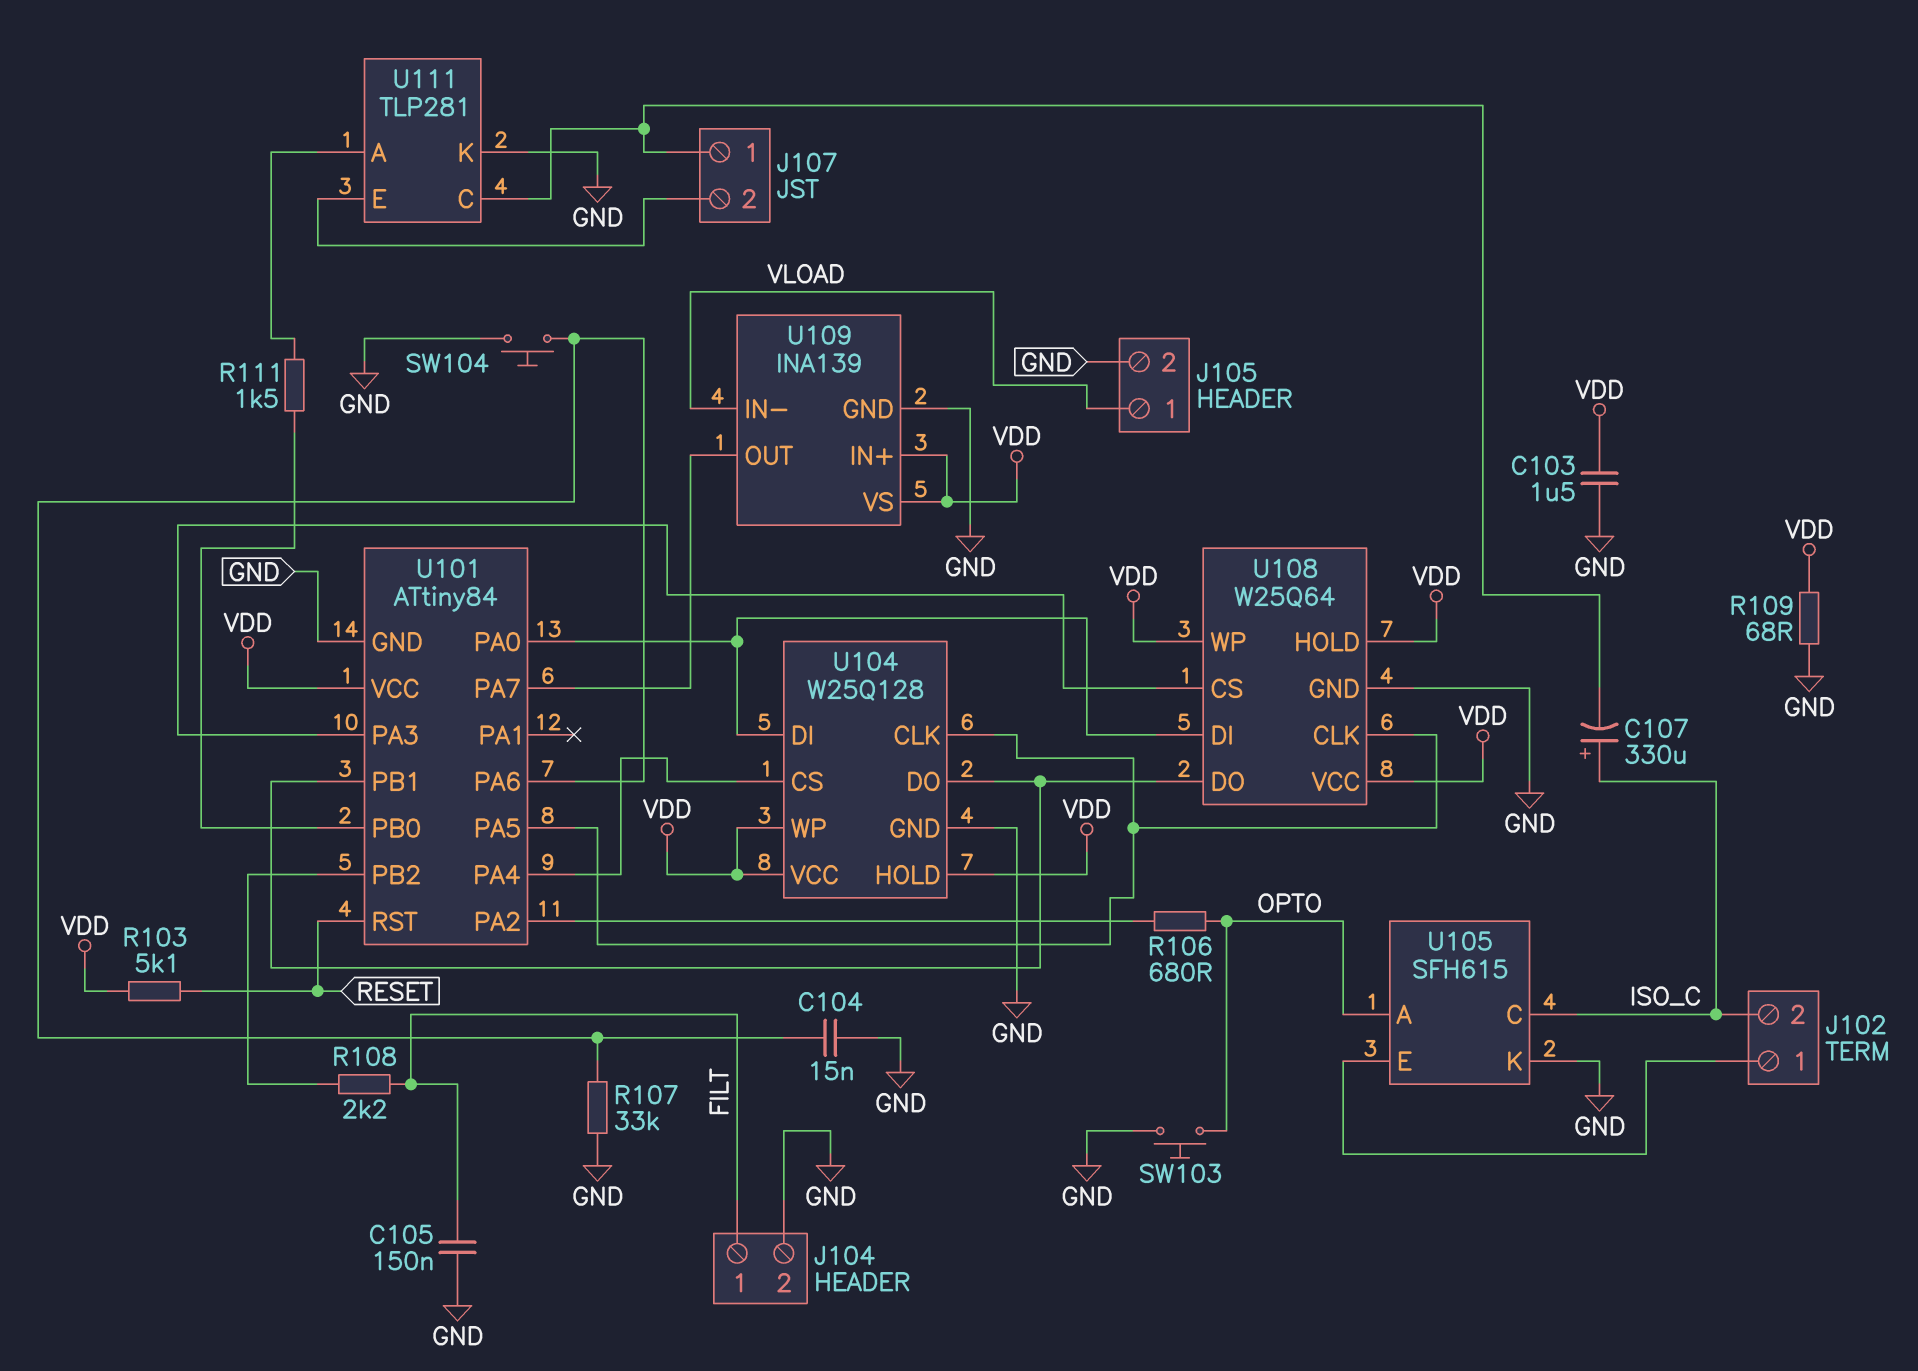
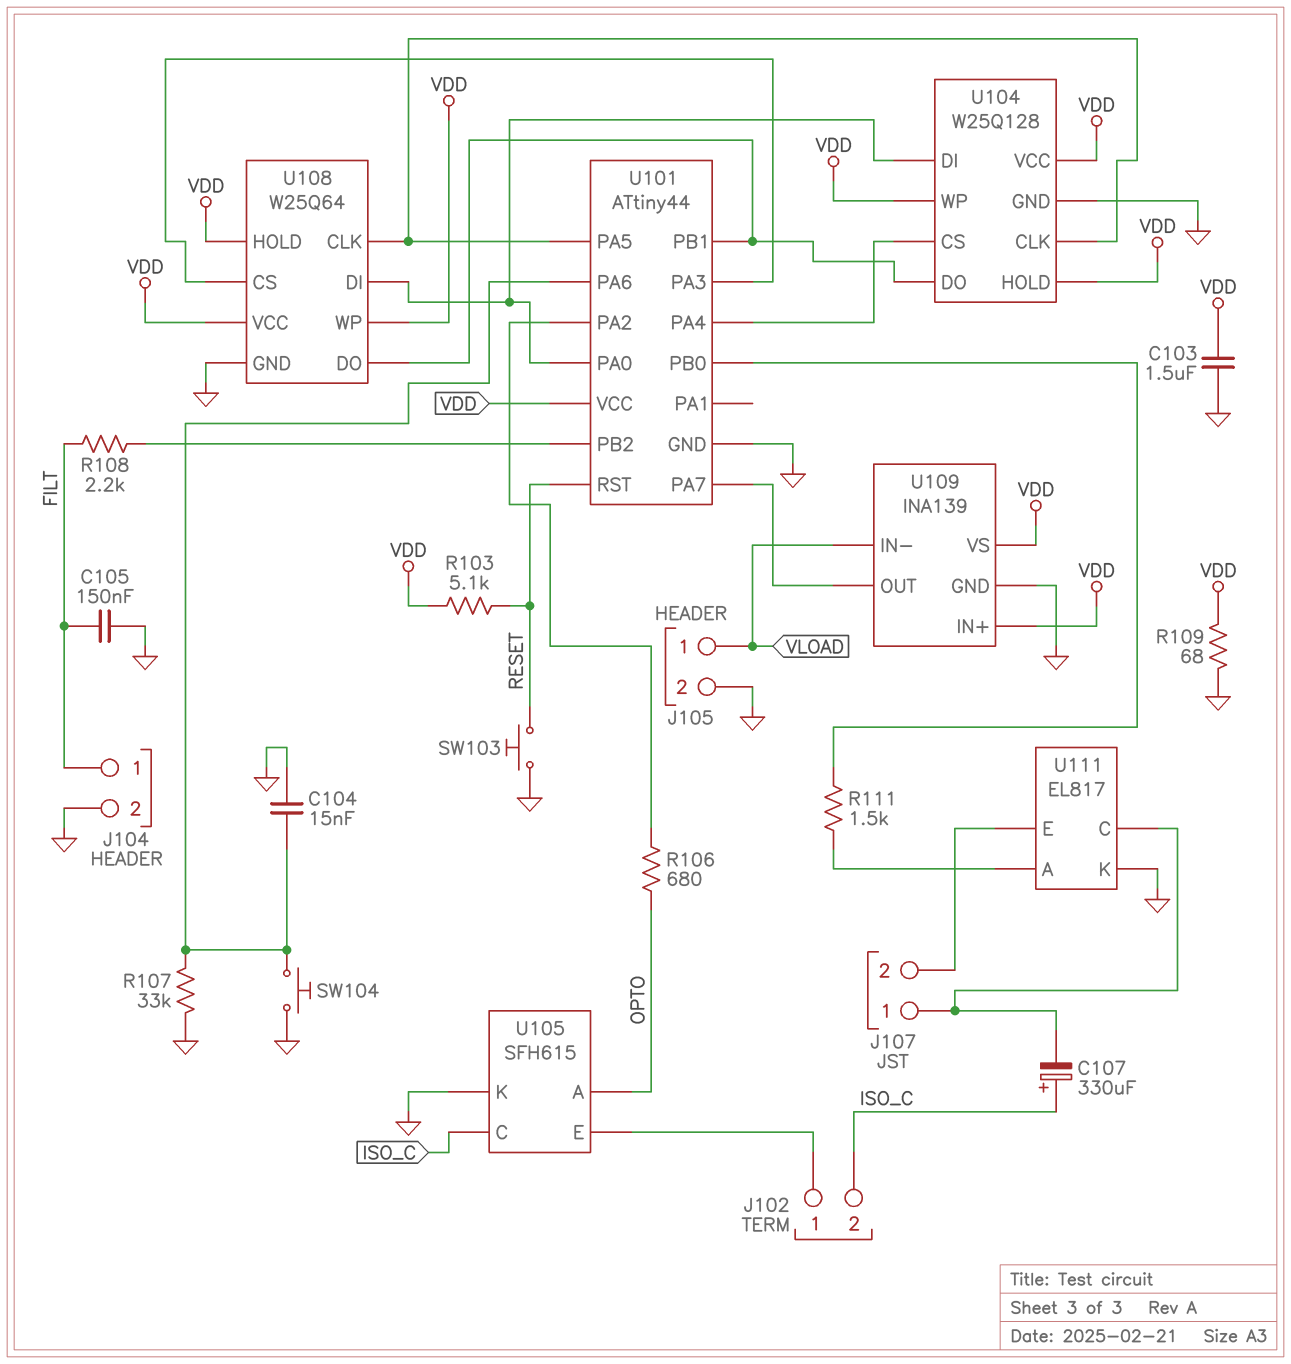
SW103: button (GND, OPTO) -> button (GND, RESET)
U101: ATtiny84 -> ATtiny44
U111: TLP281 -> EL817

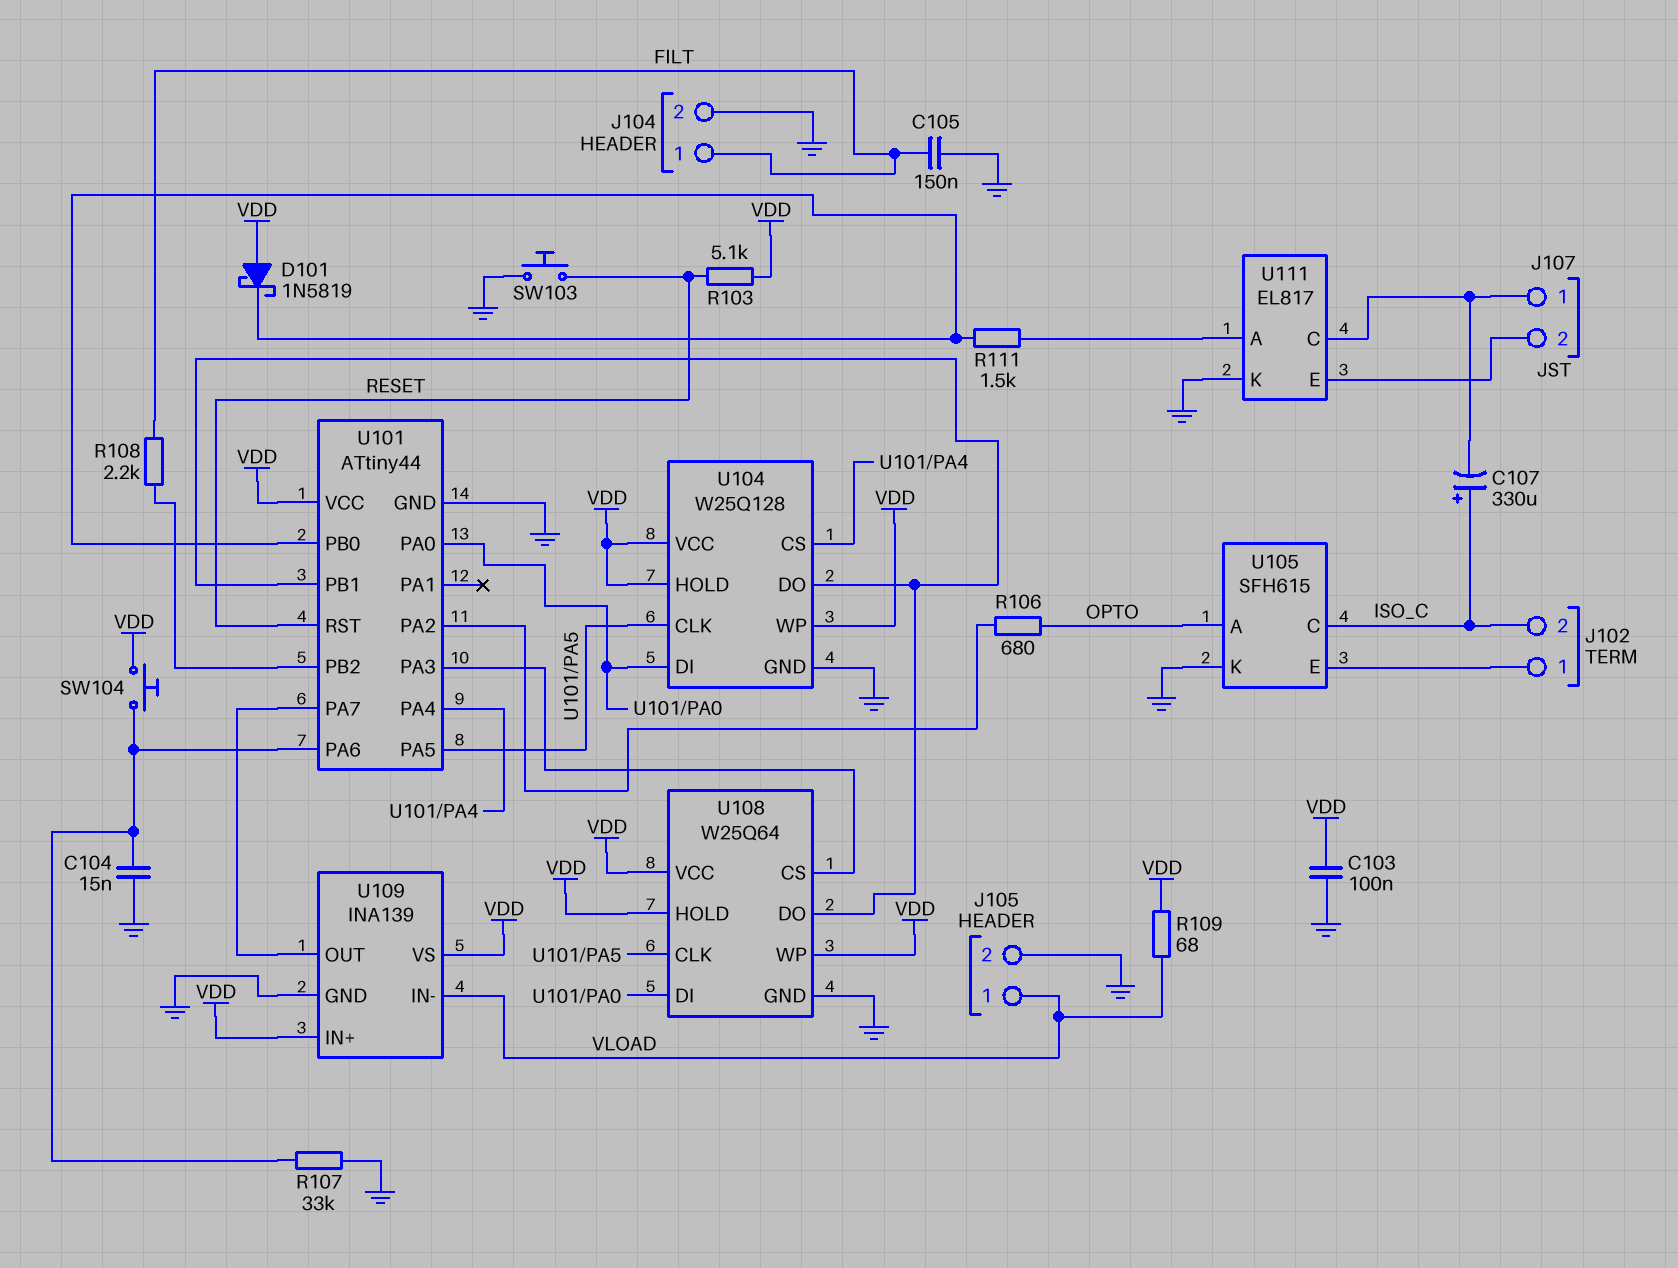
C103: 1.5uF (GND, VDD) -> 100nF (GND, VDD)
D101: none -> schottky 1N5819 (A VDD, K U101/PB0)
R109: 68 (GND, VDD) -> 68 (VDD, VLOAD)
SW104: button (GND, U101/PA6) -> button (U101/PA6, VDD)

